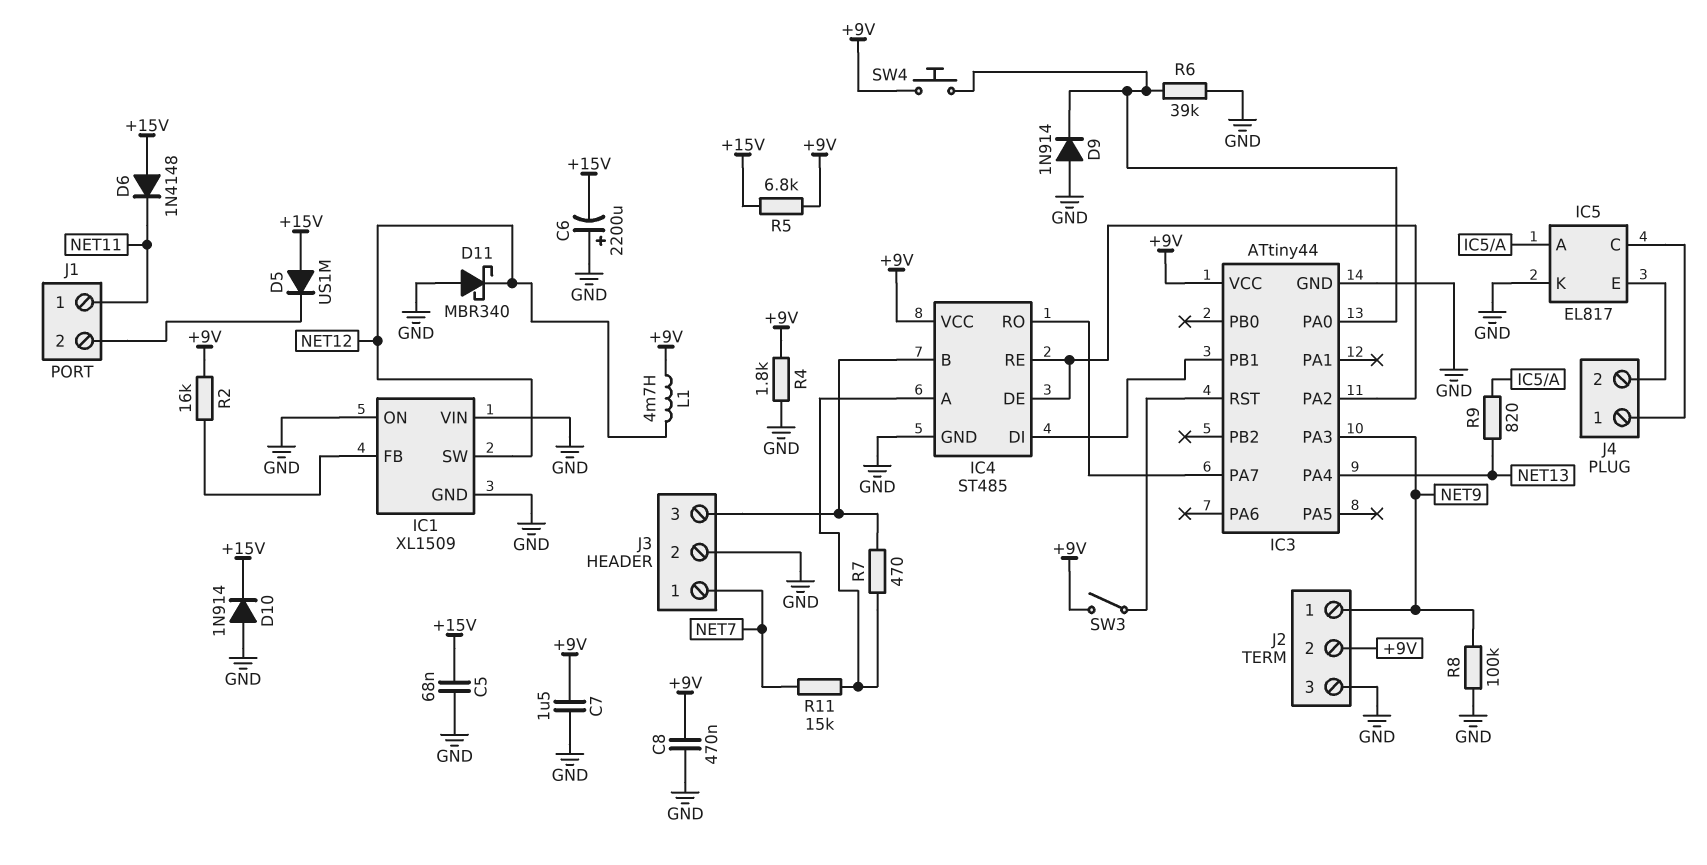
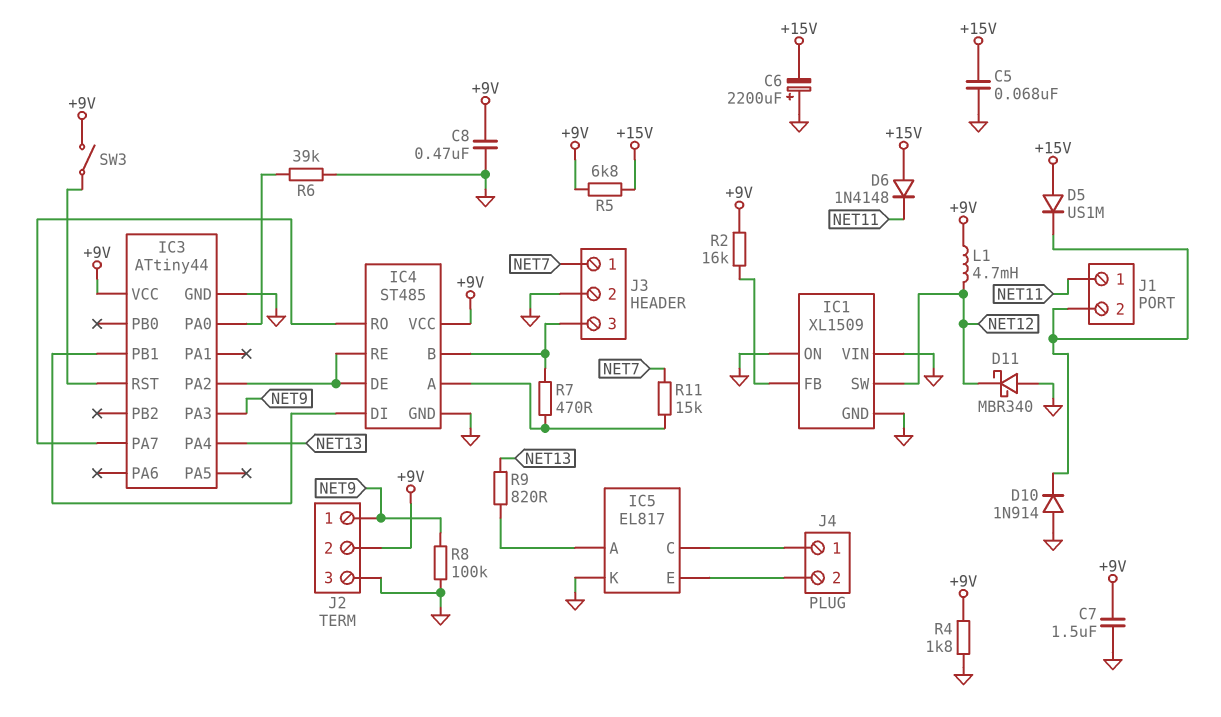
D9: diode 1N914 (A GND, K IC3/PA0) -> none
D10: diode 1N914 (A GND, K +15V) -> diode 1N914 (A GND, K J1/2)
SW4: button (+9V, IC3/PA0) -> none

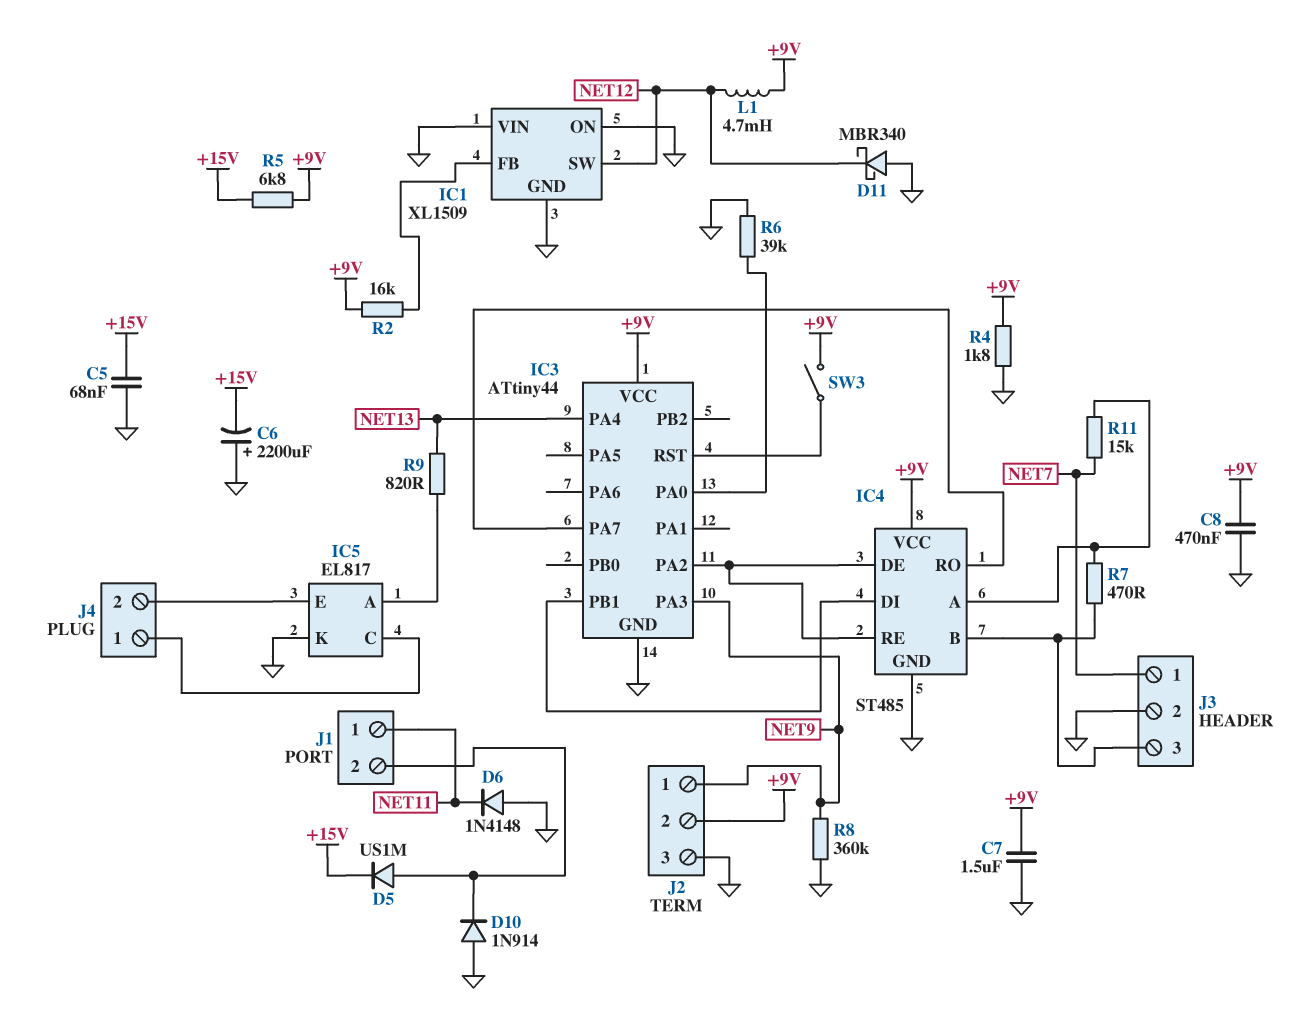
D5: diode US1M (A +15V, K J1/2) -> diode US1M (A J1/2, K +15V)
D6: diode 1N4148 (A +15V, K NET11) -> diode 1N4148 (A GND, K NET11)
R8: 100k (GND, NET9) -> 360k (GND, NET9)

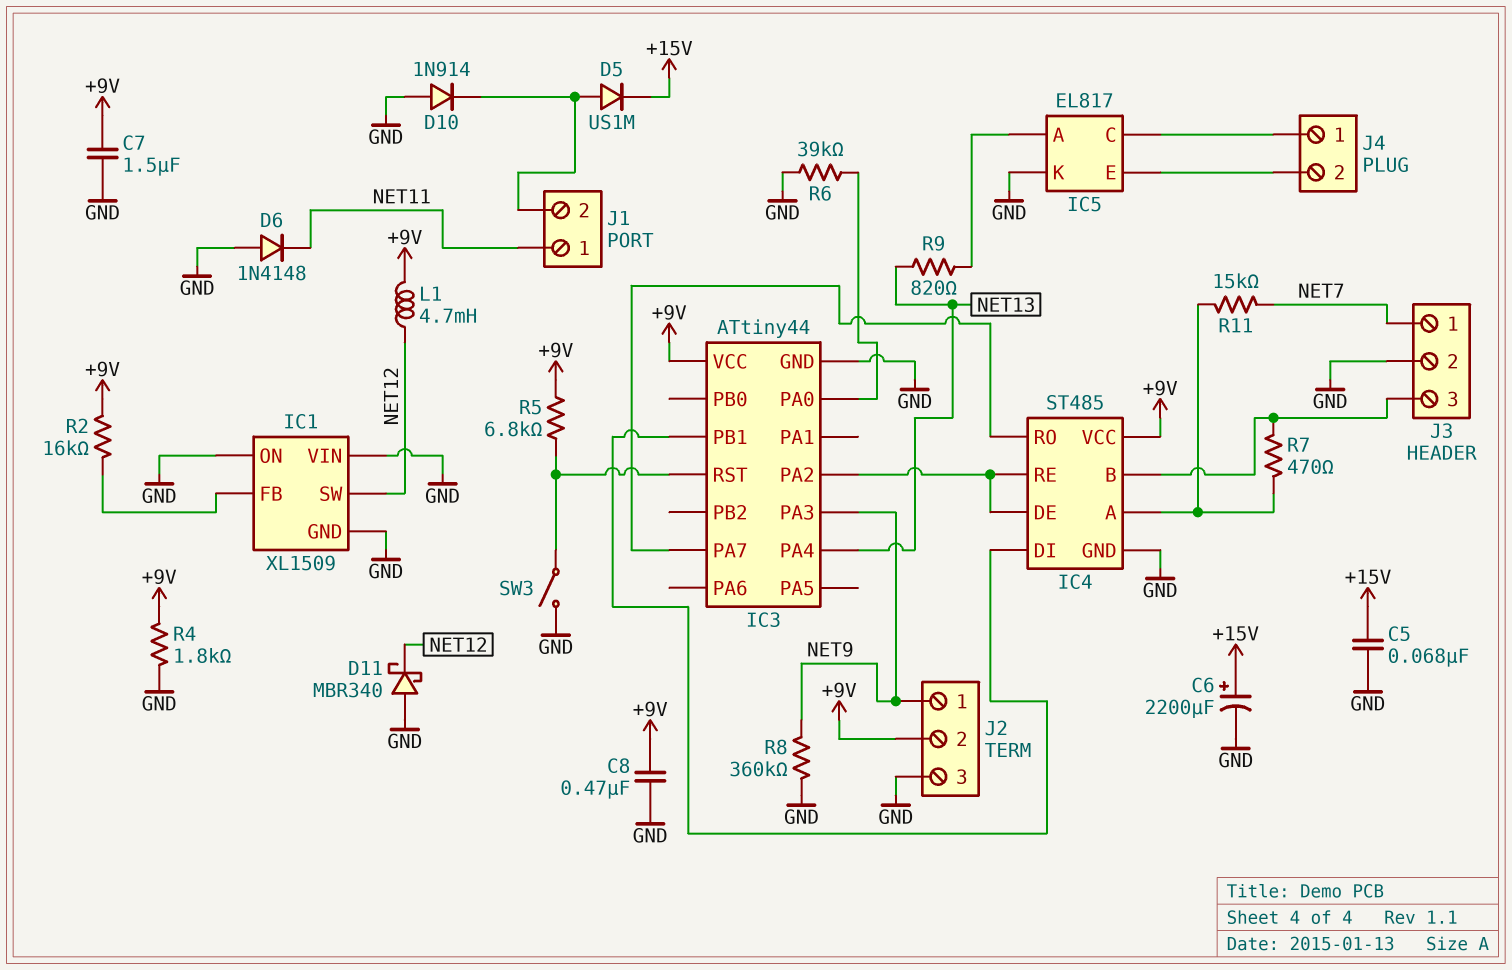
C6: 2200uF (plus GND, minus +15V) -> 2200uF (plus +15V, minus GND)
R5: 6.8k (+9V, +15V) -> 6.8k (+9V, IC3/RST)
SW3: switch (+9V, IC3/RST) -> switch (GND, IC3/RST)

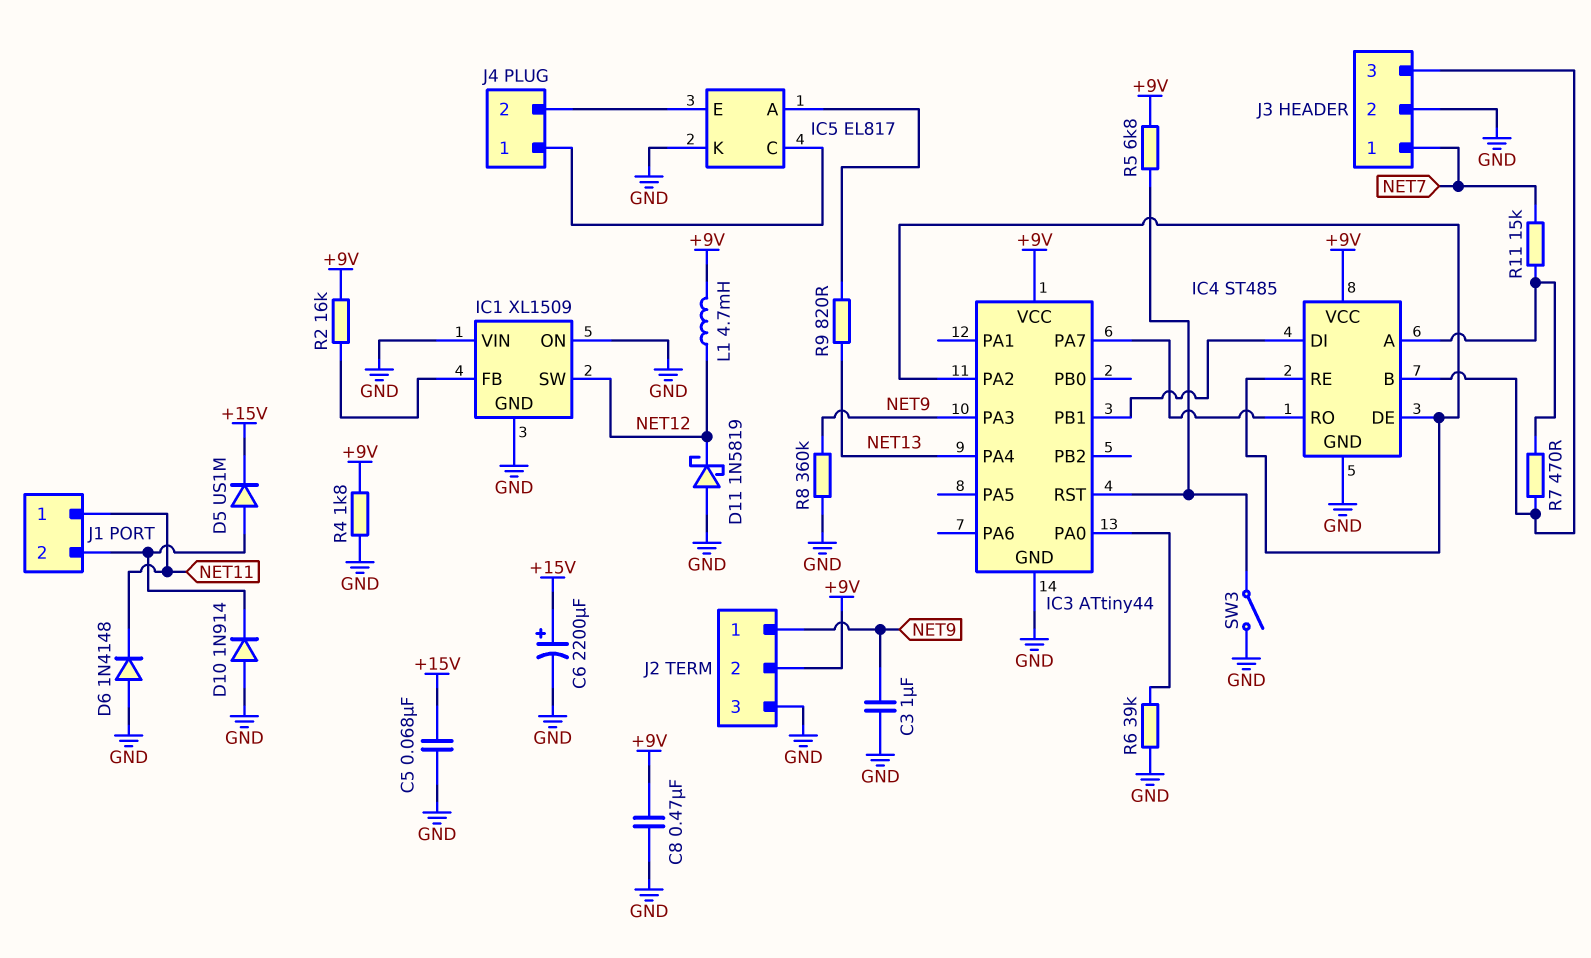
C3: none -> 1uF (GND, NET9)
C7: 1.5uF (+9V, GND) -> none
D11: schottky MBR340 (A GND, K NET12) -> schottky 1N5819 (A GND, K NET12)

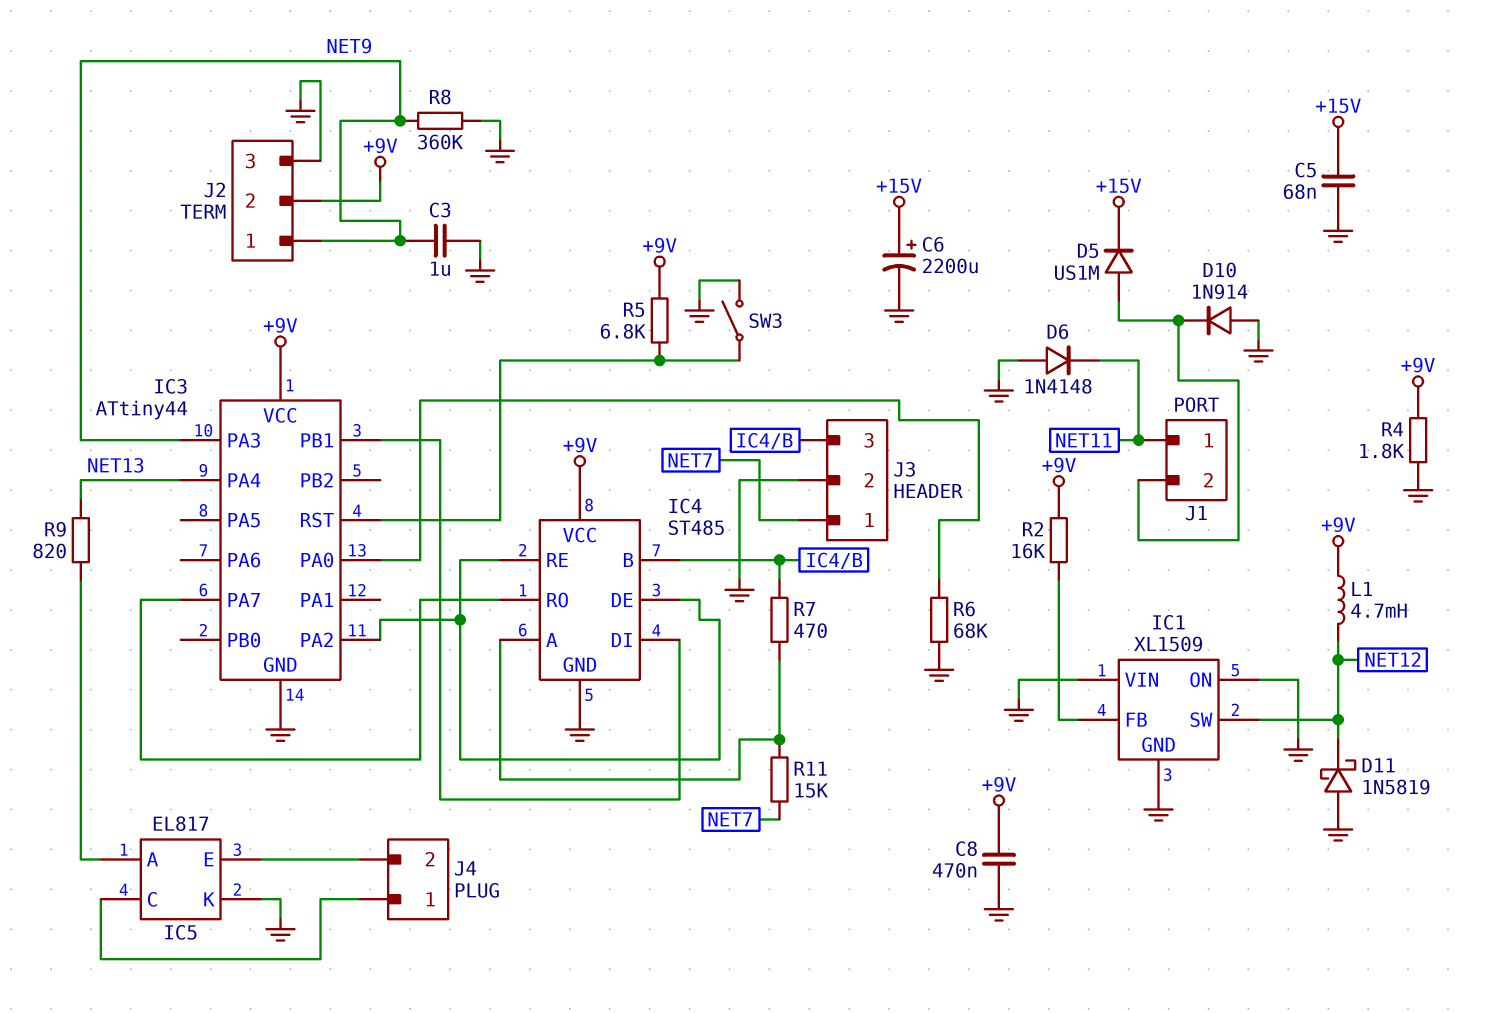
R6: 39k (GND, IC3/PA0) -> 68k (GND, IC3/PA0)

